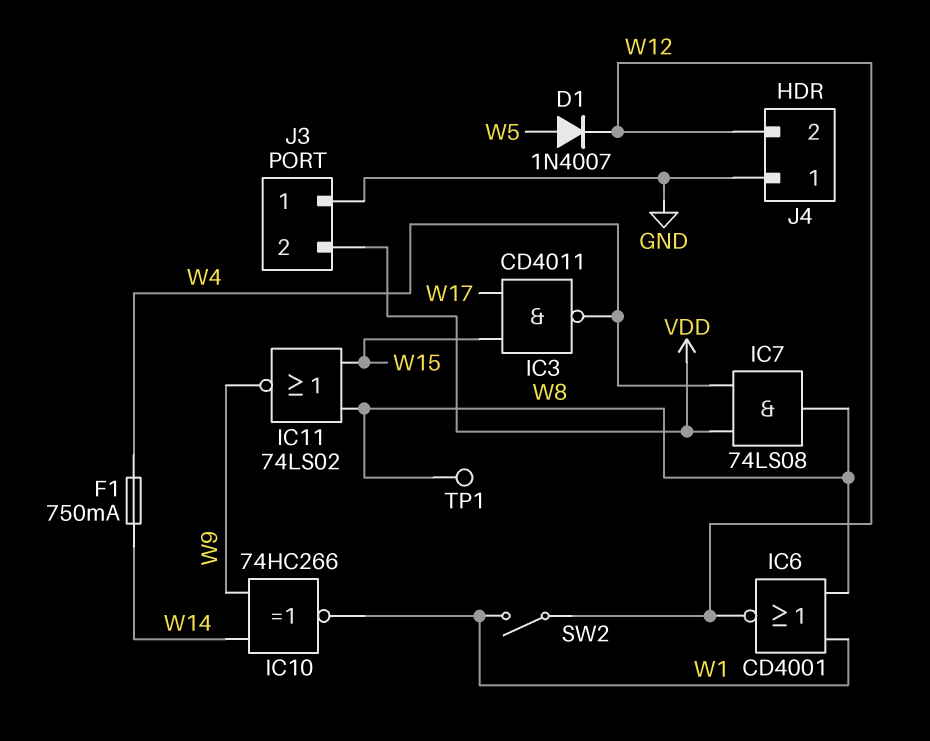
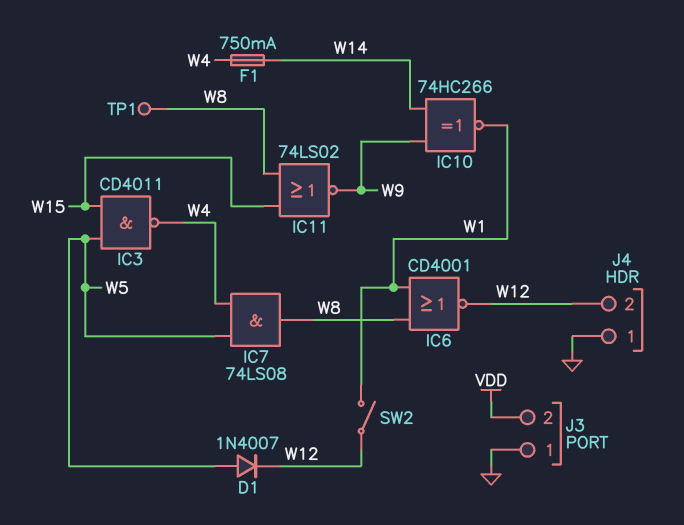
IC3: NAND CD4011 (in W15, in W17, out W4) -> NAND CD4011 (in W5, in W15, out W4)
IC7: AND 74LS08 (in VDD, in W4, out W8) -> AND 74LS08 (in W4, in W5, out W8)

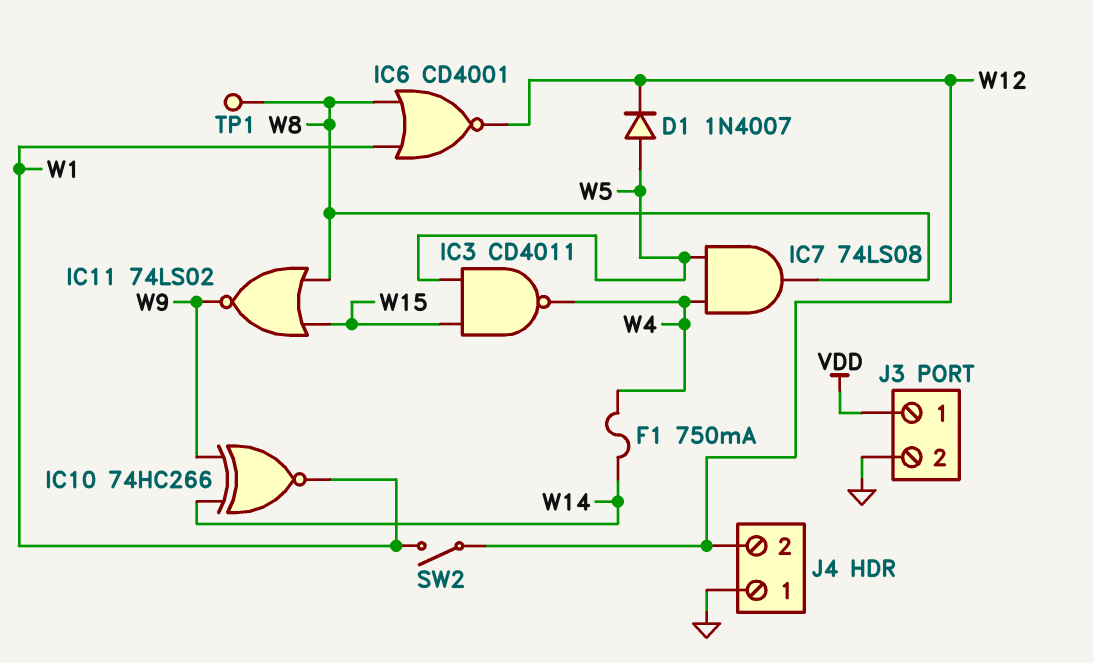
J3 pin 1: GND -> VDD
J3 pin 2: VDD -> GND

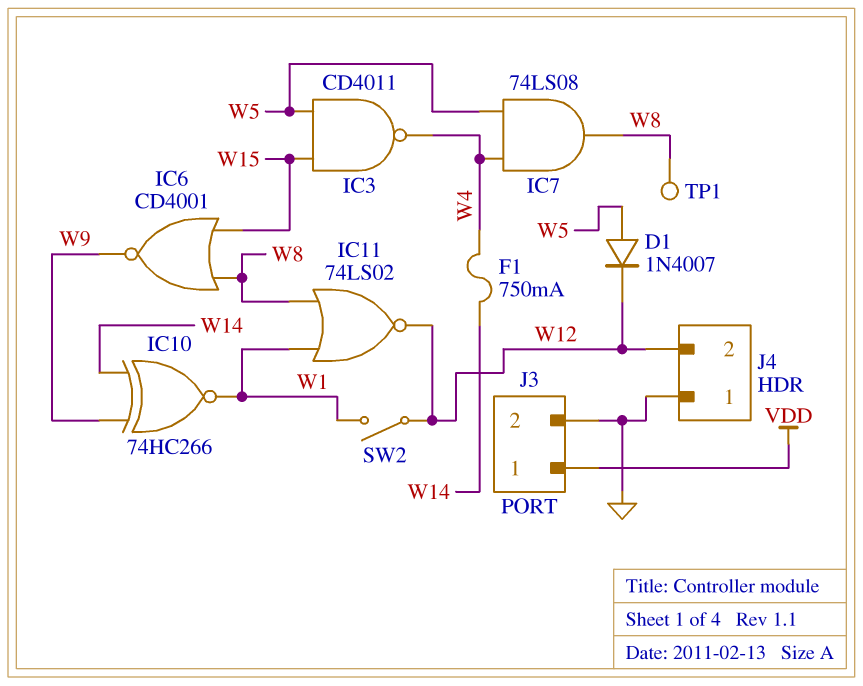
IC6: NOR CD4001 (in W1, in W8, out W12) -> NOR CD4001 (in W8, in W15, out W9)
IC11: NOR 74LS02 (in W8, in W15, out W9) -> NOR 74LS02 (in W1, in W8, out W12)

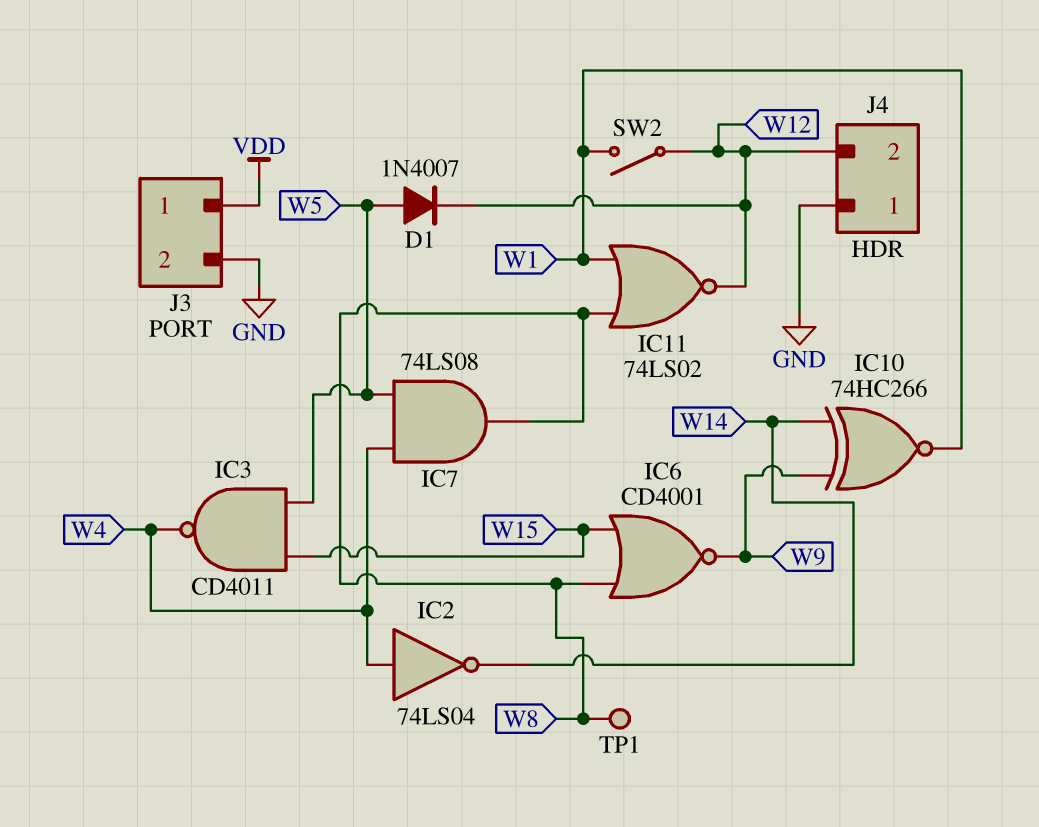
F1: 750mA (W4, W14) -> none
IC2: none -> NOT 74LS04 (in W4, out W14)

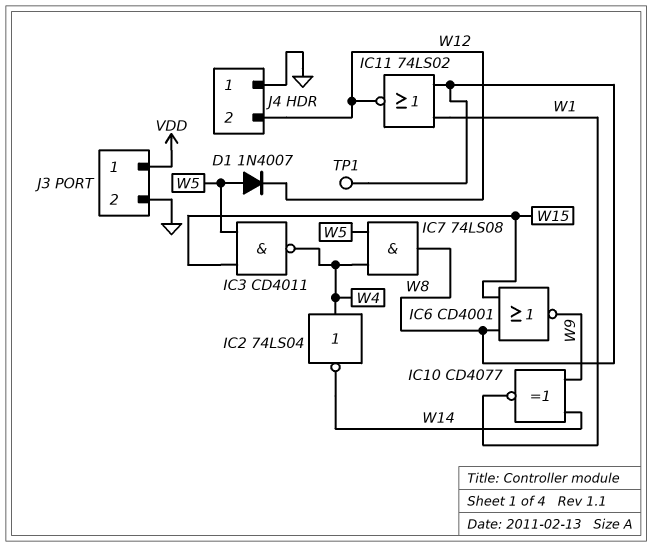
IC10: XNOR 74HC266 (in W9, in W14, out W1) -> XNOR CD4077 (in W9, in W14, out W1)
SW2: switch (W1, W12) -> none

